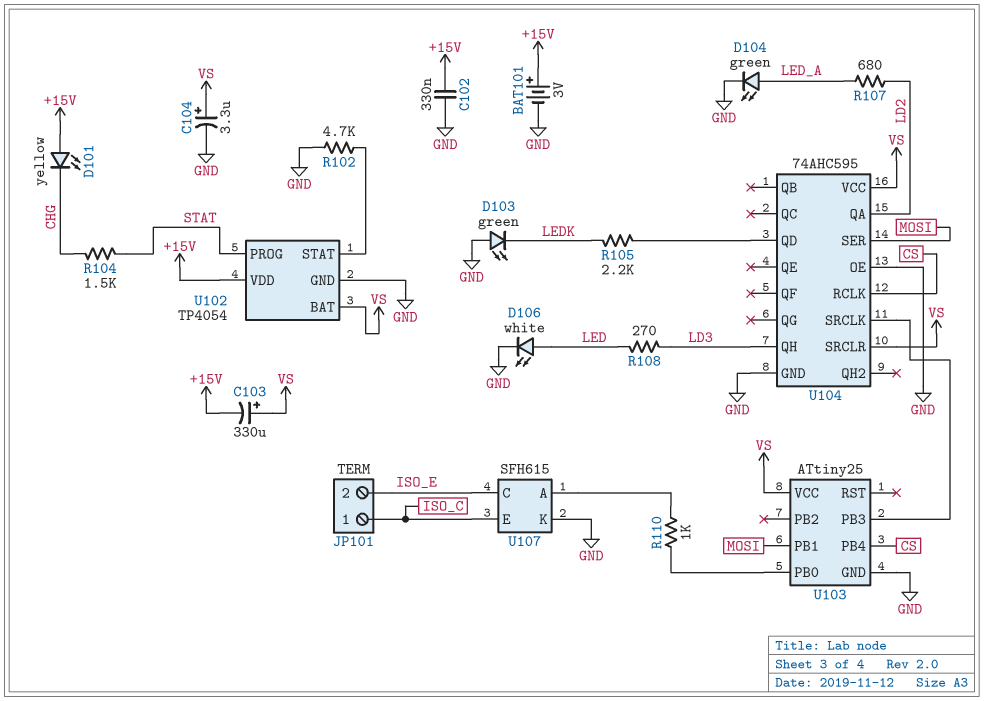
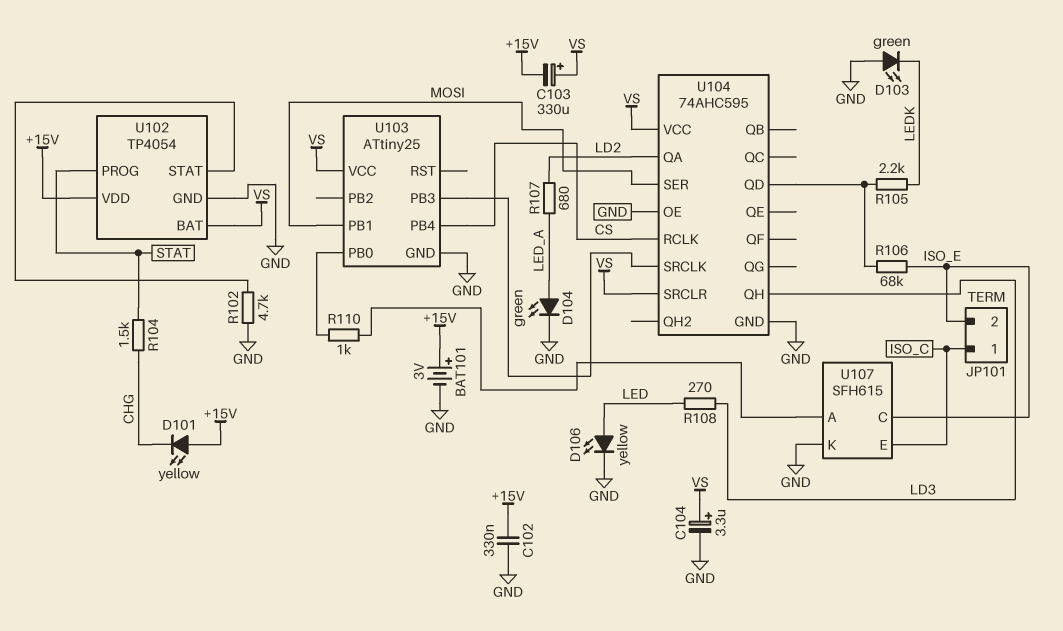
D106: LED white (A LED, K GND) -> LED yellow (A LED, K GND)
R106: none -> 68k (ISO_E, U104/QD)

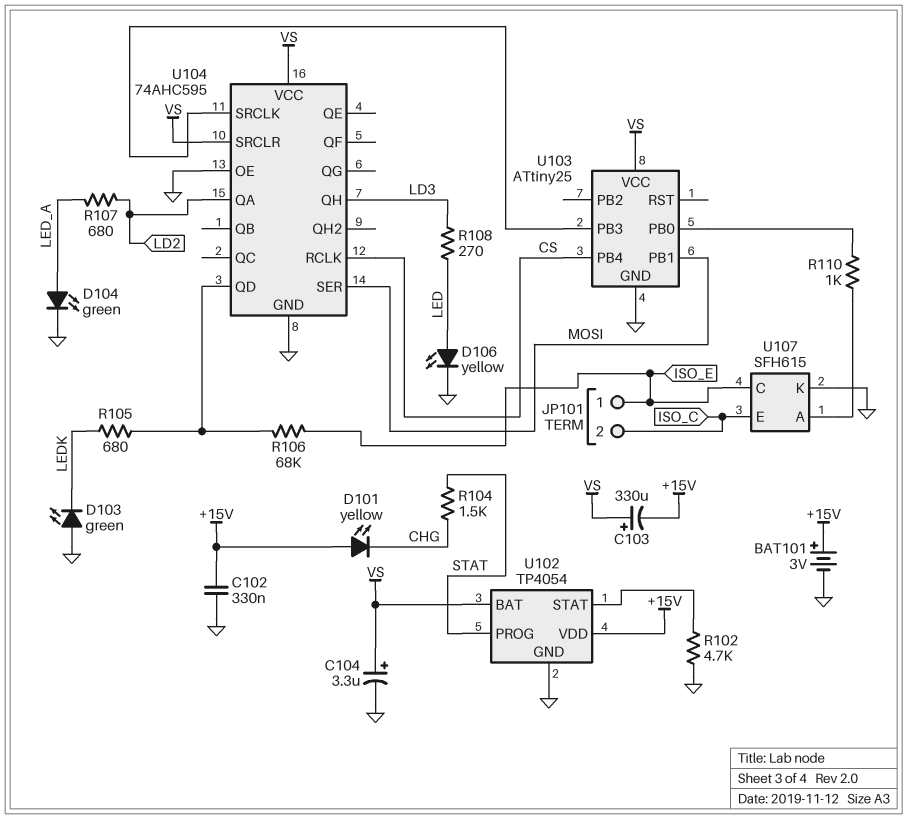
JP101 pin 1: ISO_C -> ISO_E
JP101 pin 2: ISO_E -> ISO_C
R105: 2.2k (LEDK, U104/QD) -> 680 (LEDK, U104/QD)

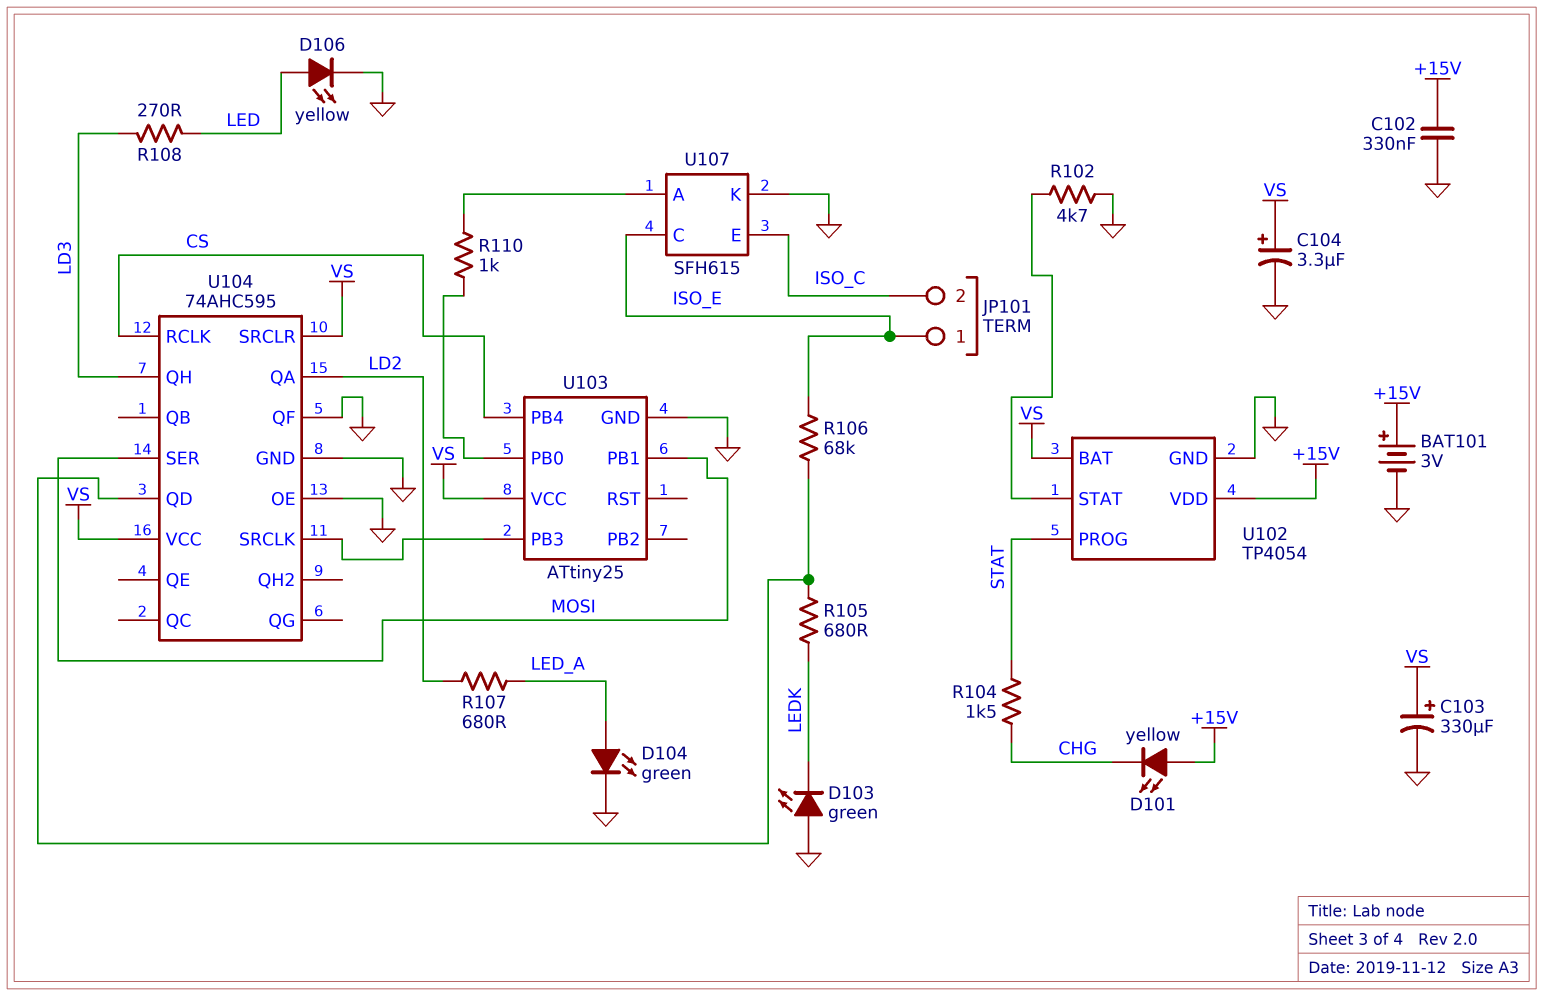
C103: 330uF (plus VS, minus +15V) -> 330uF (plus VS, minus GND)
U104 pin QF: none -> GND

